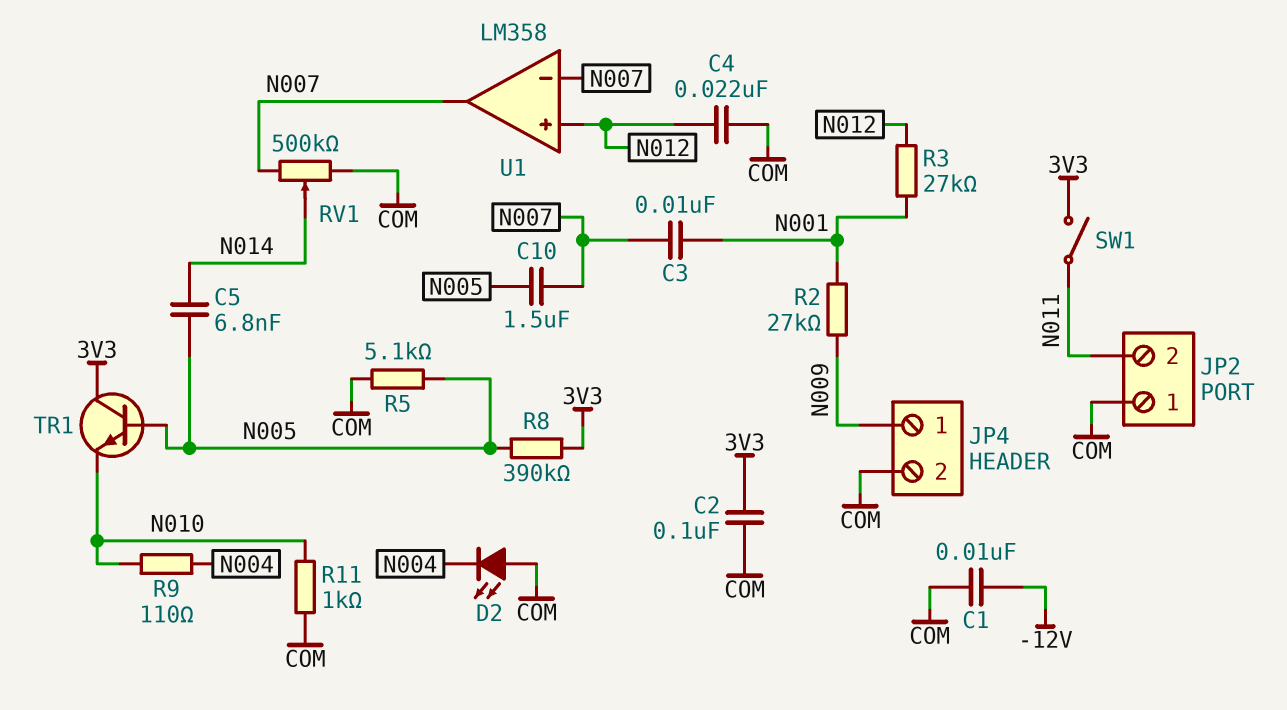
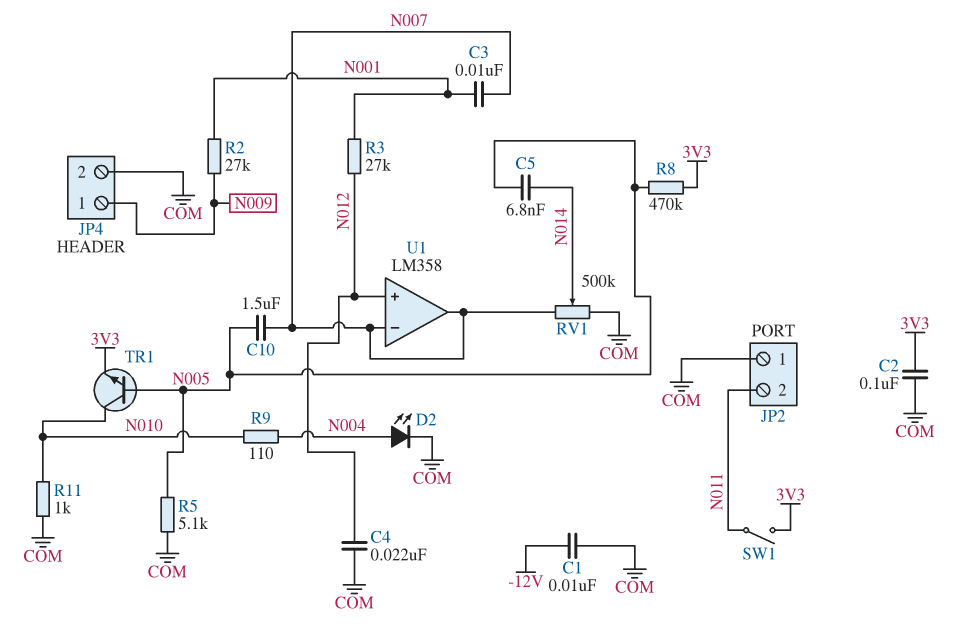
D2: LED (A COM, K N004) -> LED (A N004, K COM)
R8: 390k (3V3, N005) -> 470k (3V3, N005)
TR1: NPN (B N005, C 3V3, E N010) -> NPN (B N005, C N010, E 3V3)

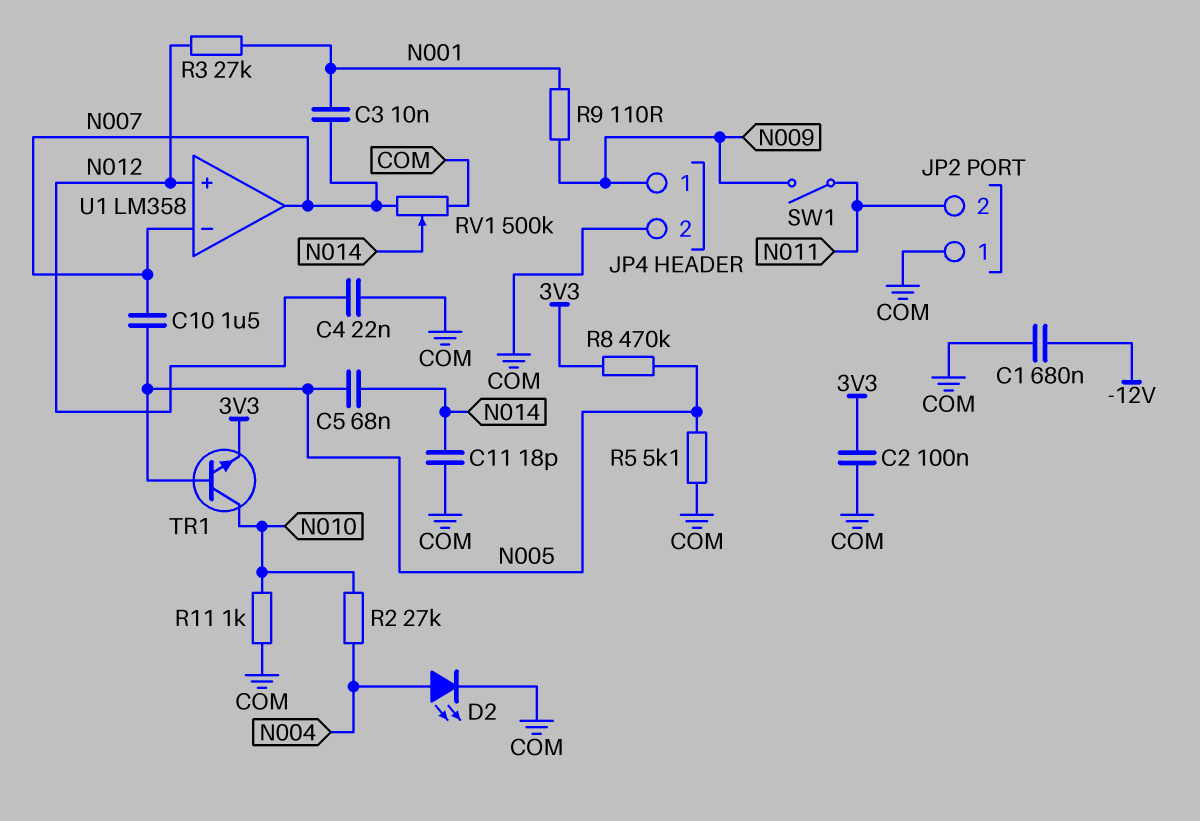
C1: 10nF (-12V, COM) -> 680nF (-12V, COM)
C5: 6.8nF (N005, N014) -> 68nF (N005, N014)
C11: none -> 18pF (COM, N014)
R2: 27k (N001, N009) -> 27k (N004, N010)
R9: 110 (N004, N010) -> 110 (N001, N009)
SW1: switch (3V3, N011) -> switch (N009, N011)

